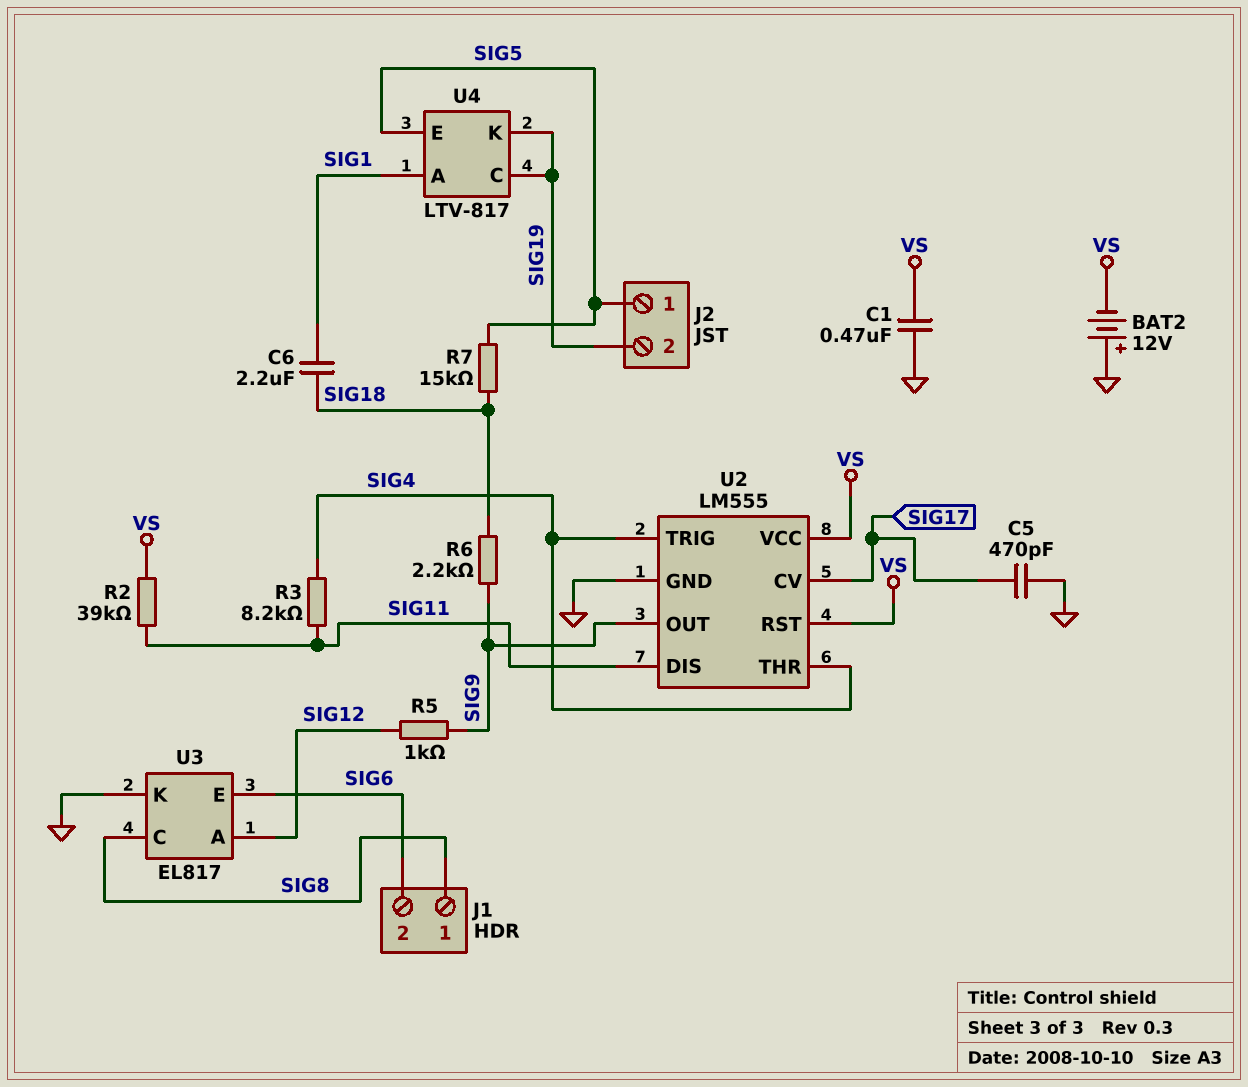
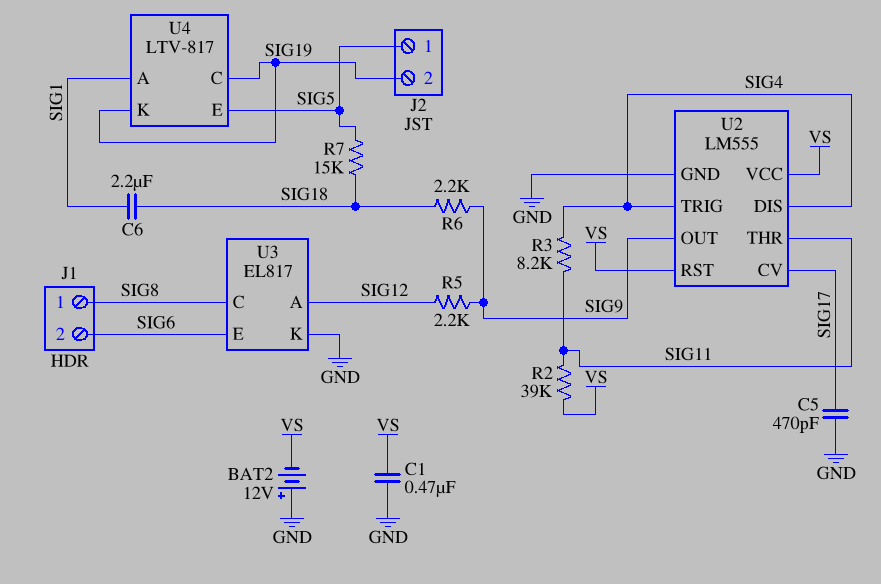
R5: 1k (SIG9, SIG12) -> 2.2k (SIG9, SIG12)
U2 pin DIS: SIG11 -> SIG4
U2 pin THR: SIG4 -> SIG11

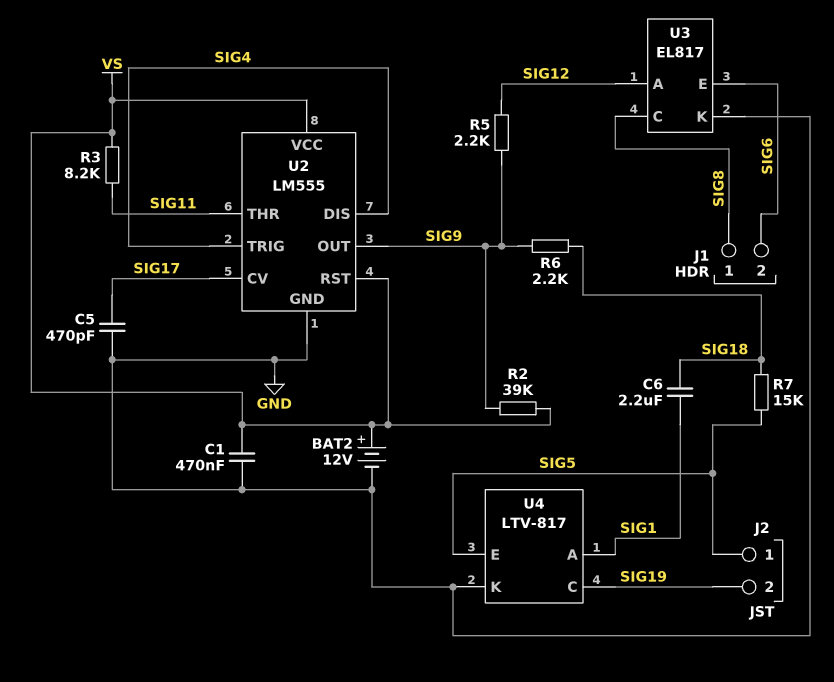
BAT2: 12V (plus GND, minus VS) -> 12V (plus VS, minus GND)
R2: 39k (SIG11, VS) -> 39k (SIG9, VS)
R3: 8.2k (SIG4, SIG11) -> 8.2k (SIG11, VS)
U4 pin K: SIG19 -> GND

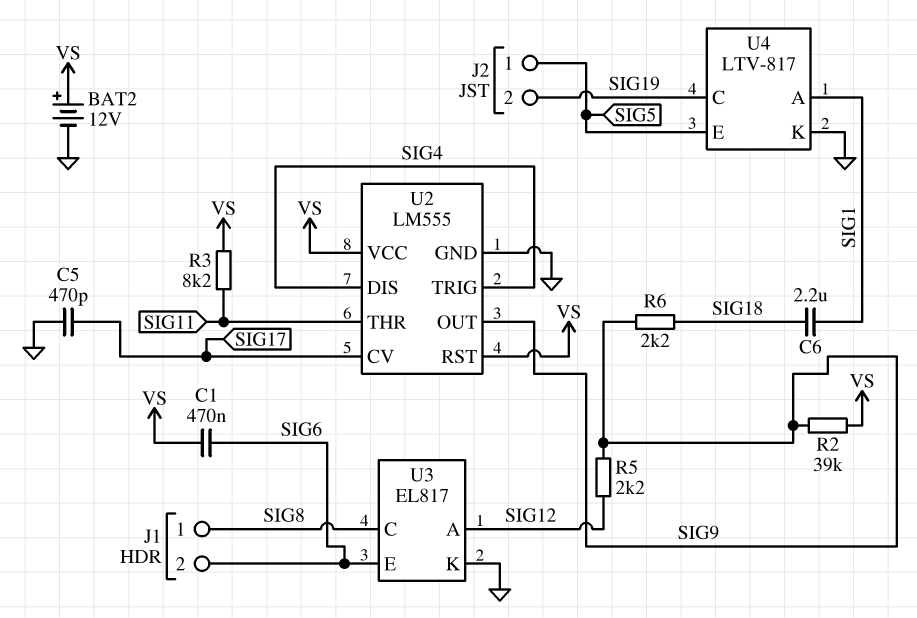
C1: 470nF (GND, VS) -> 470nF (SIG6, VS)
R7: 15k (SIG5, SIG18) -> none

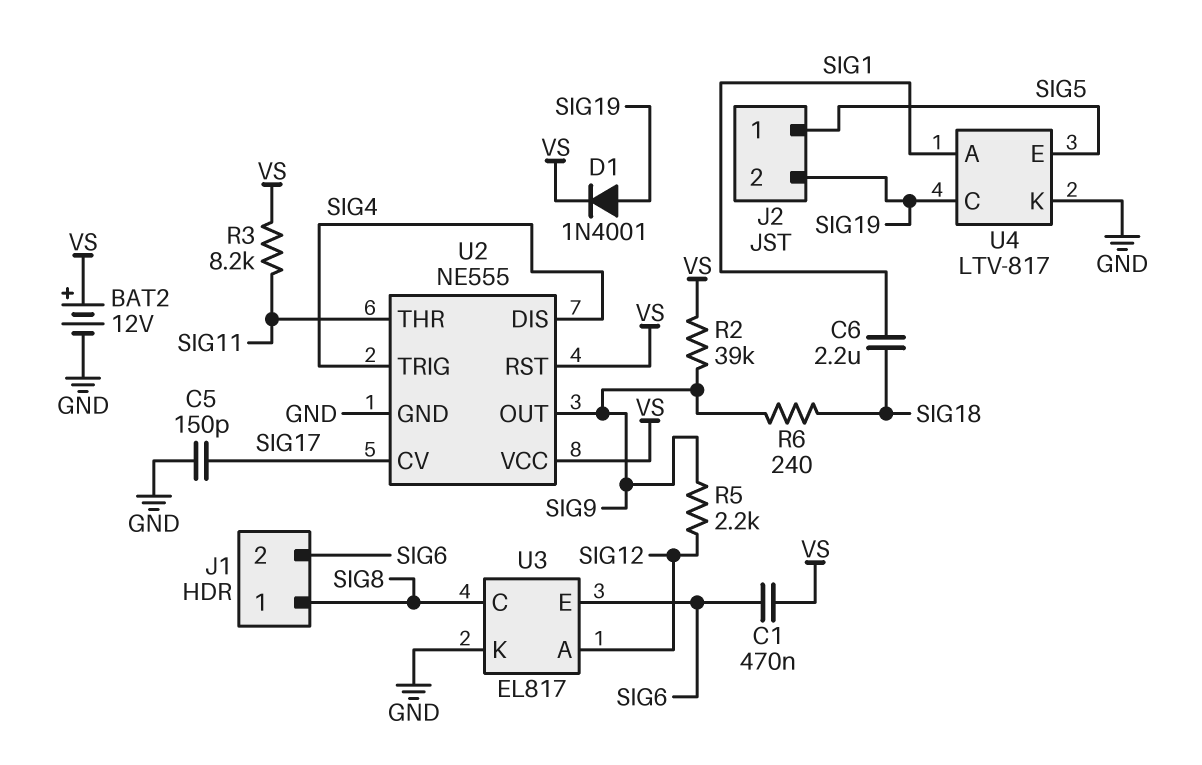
C5: 470pF (GND, SIG17) -> 150pF (GND, SIG17)
D1: none -> diode 1N4001 (A SIG19, K VS)
R6: 2.2k (SIG9, SIG18) -> 240 (SIG9, SIG18)
U2: LM555 -> NE555

